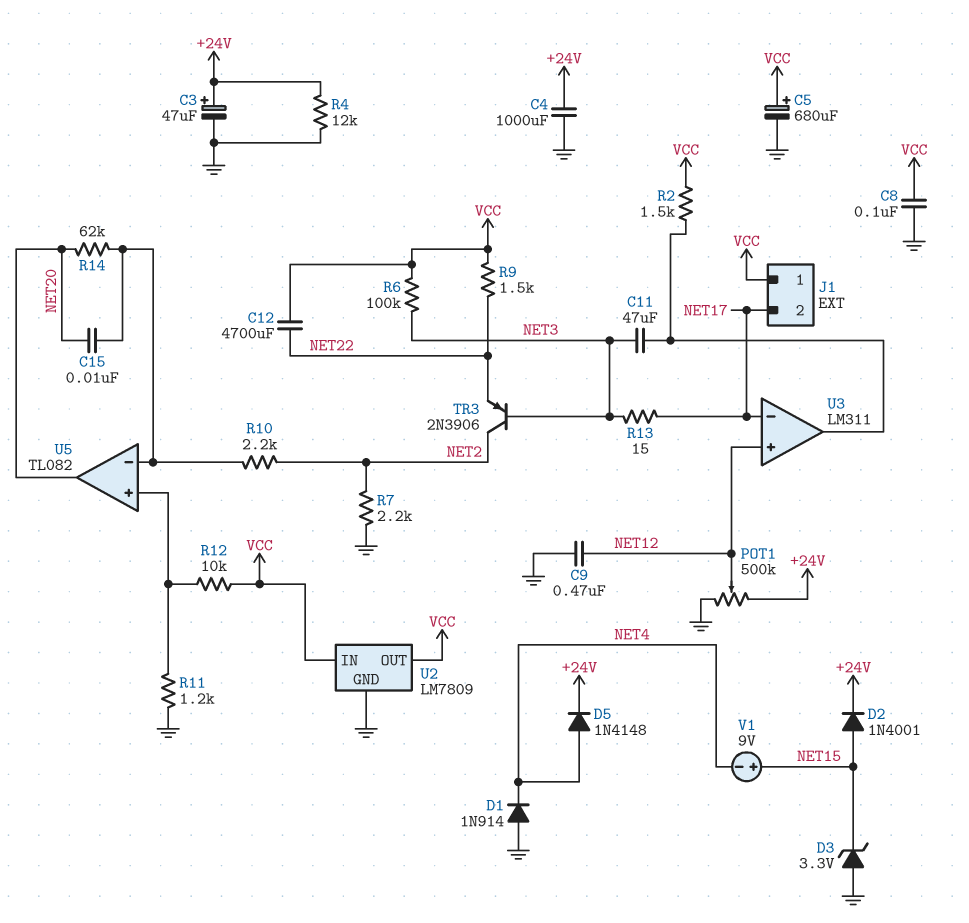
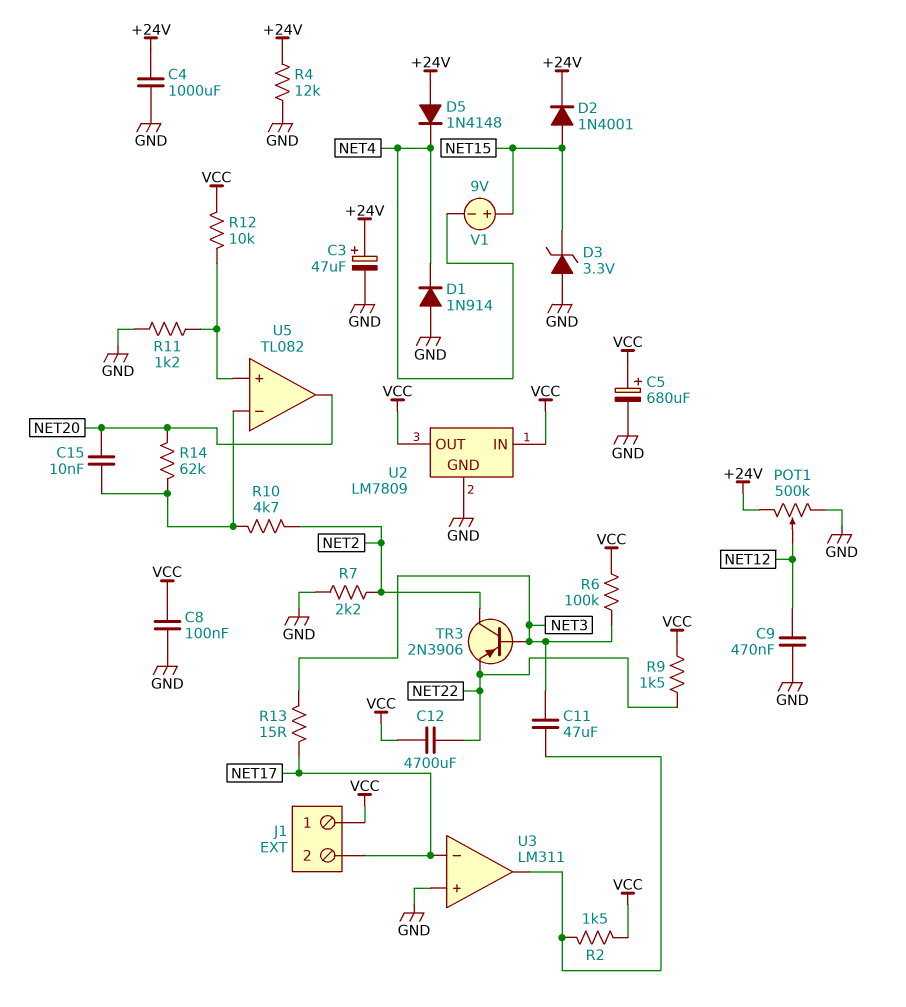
D5: diode 1N4148 (A NET4, K +24V) -> diode 1N4148 (A +24V, K NET4)
R10: 2.2k (NET2, U5/in-) -> 4.7k (NET2, U5/in-)
U3 pin in+: NET12 -> GND

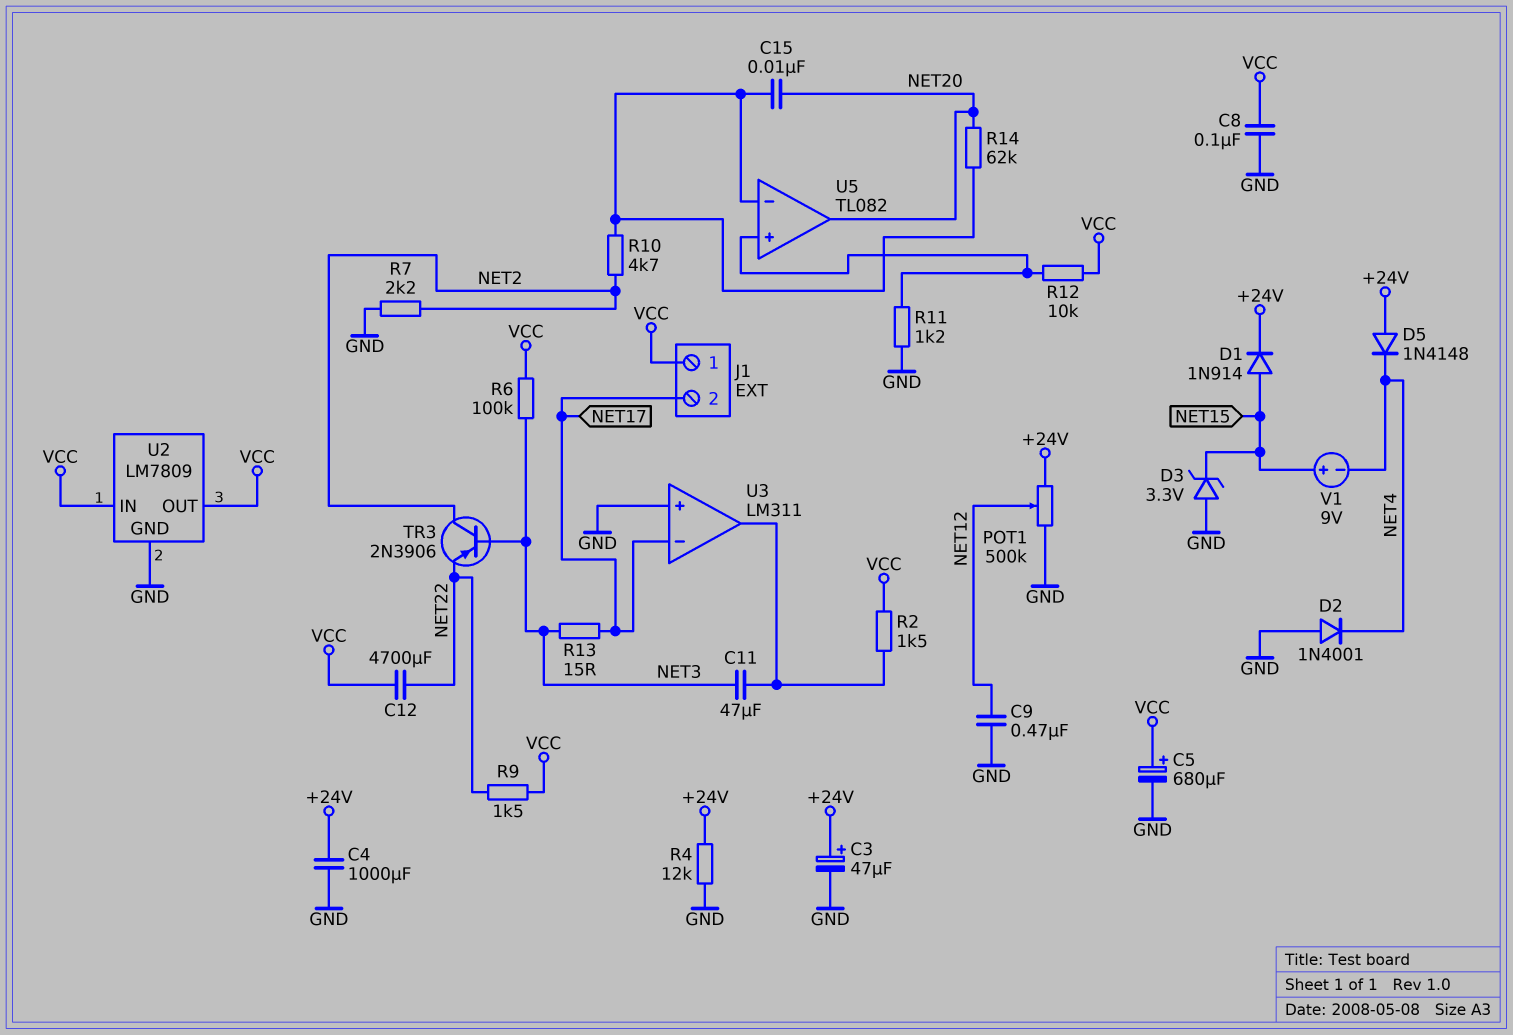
D1: diode 1N914 (A GND, K NET4) -> diode 1N914 (A NET15, K +24V)
D2: diode 1N4001 (A NET15, K +24V) -> diode 1N4001 (A GND, K NET4)

